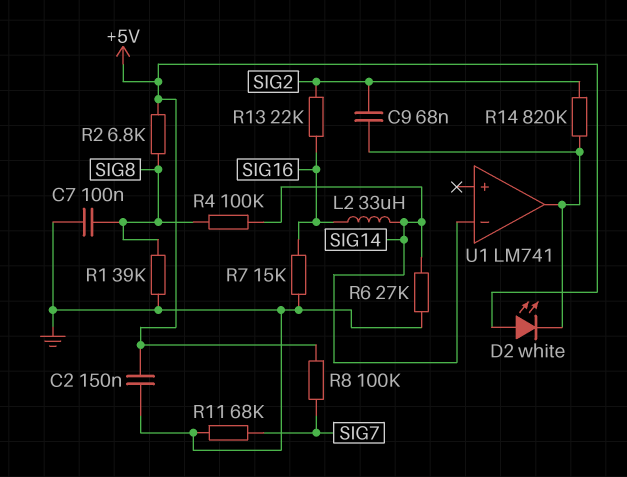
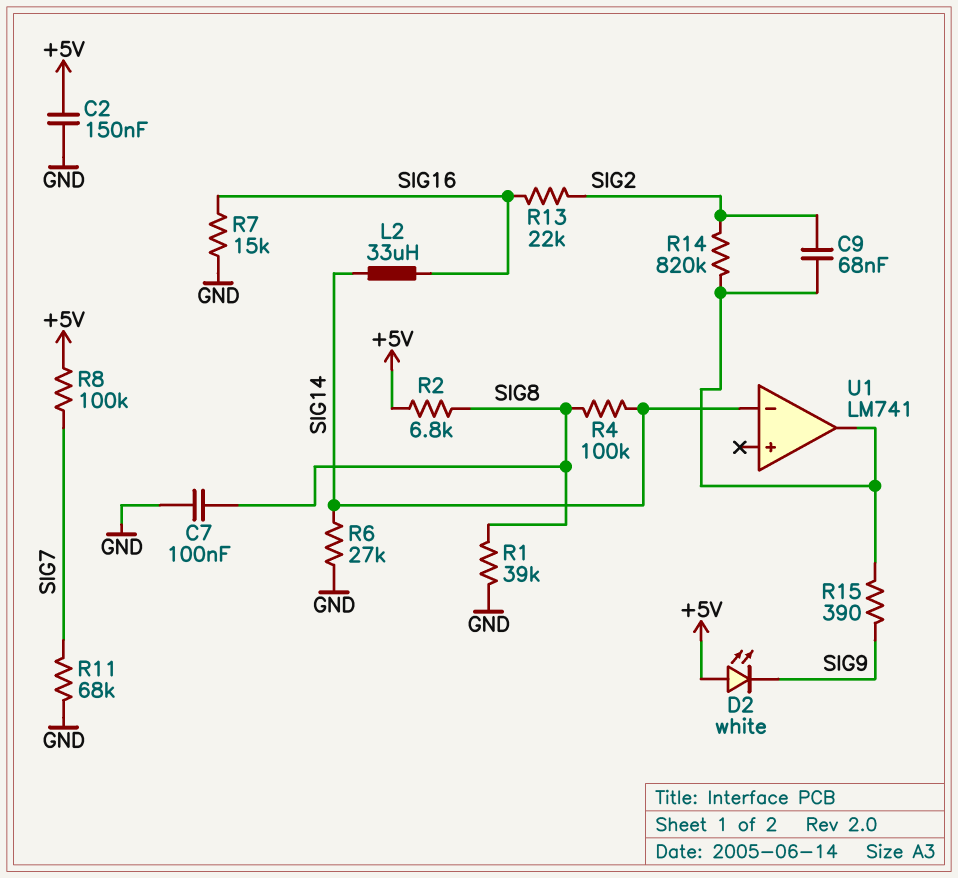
D2: LED white (A +5V, K U1/out) -> LED white (A +5V, K SIG9)
R15: none -> 390 (SIG9, U1/out)

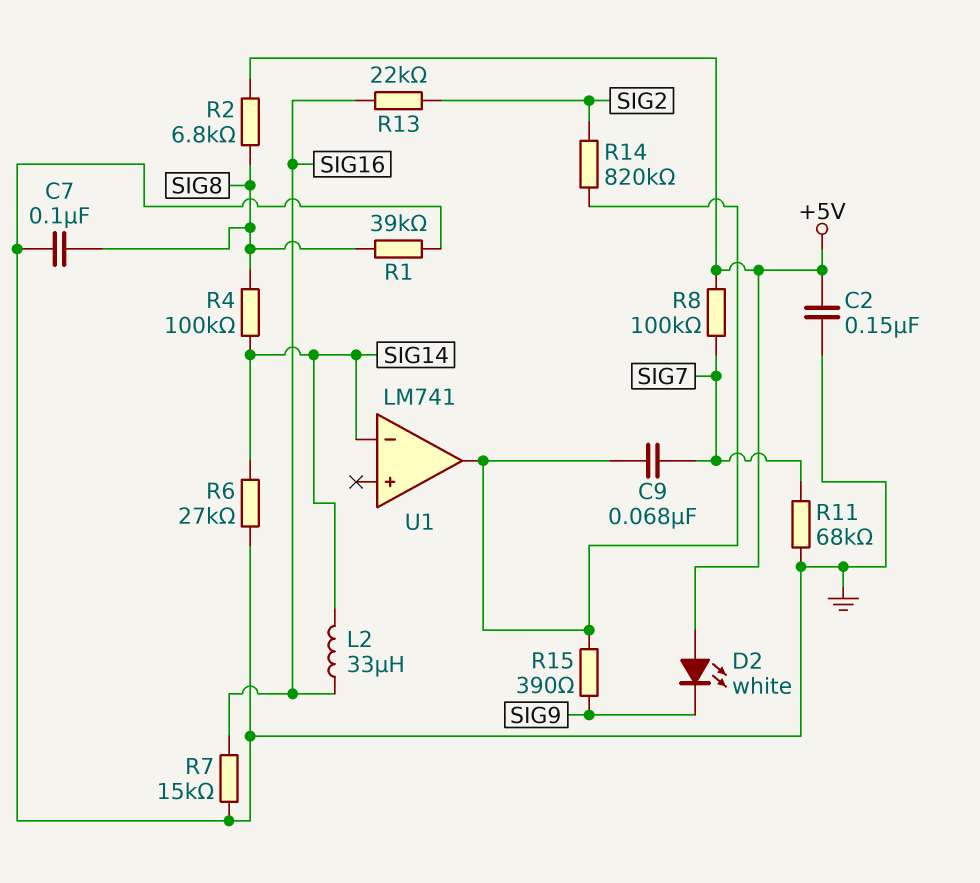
C9: 68nF (SIG2, U1/out) -> 68nF (SIG7, U1/out)

